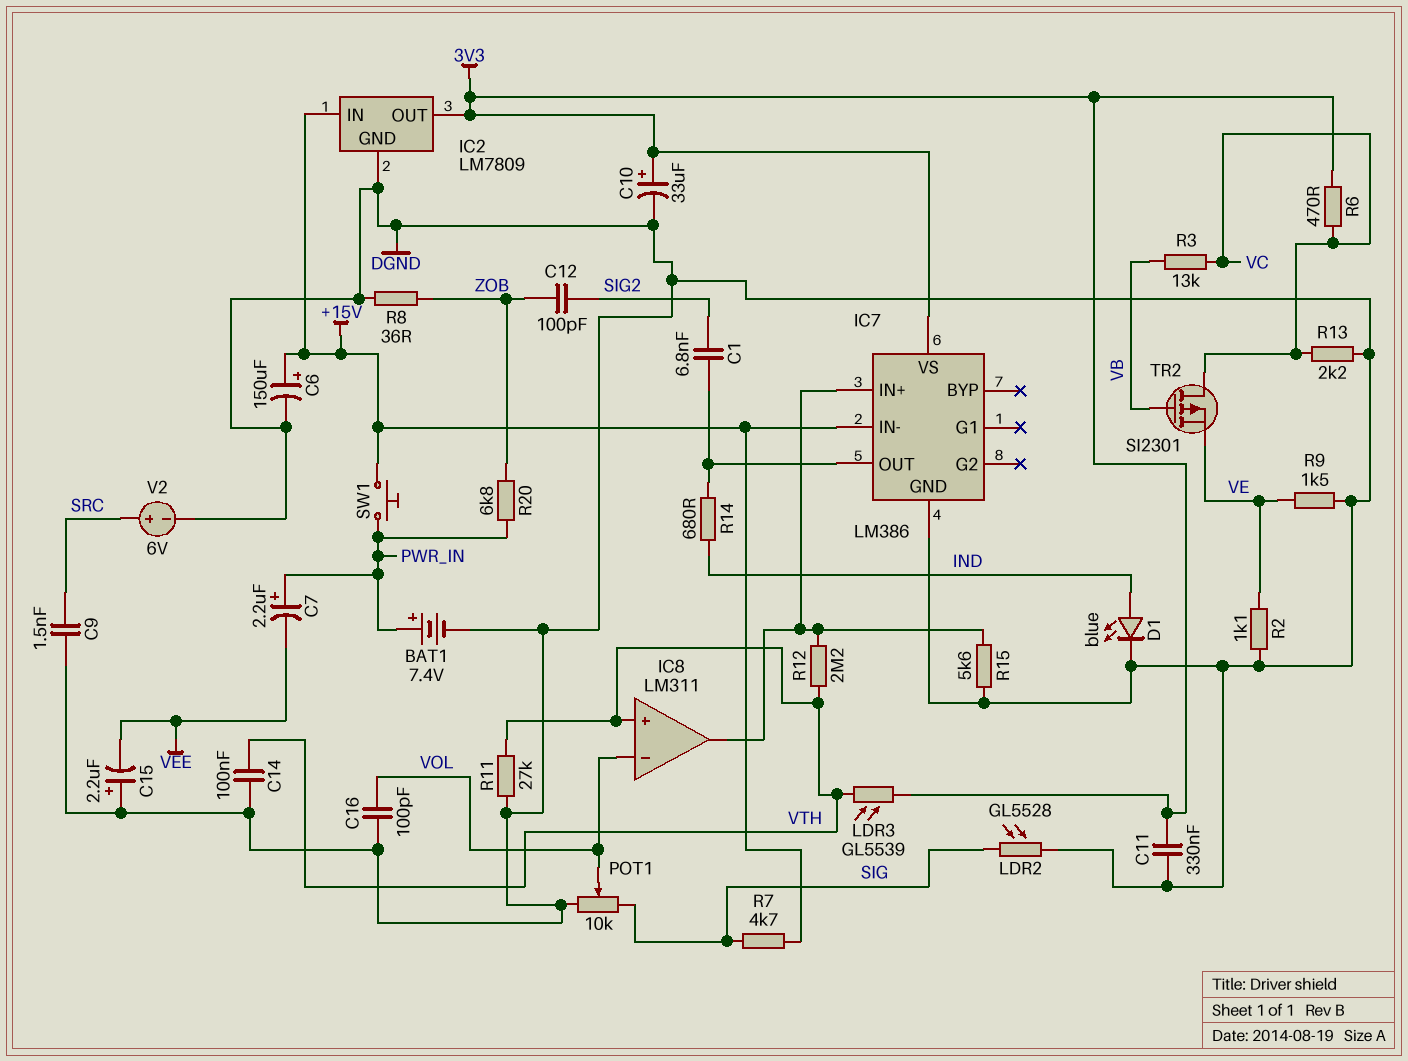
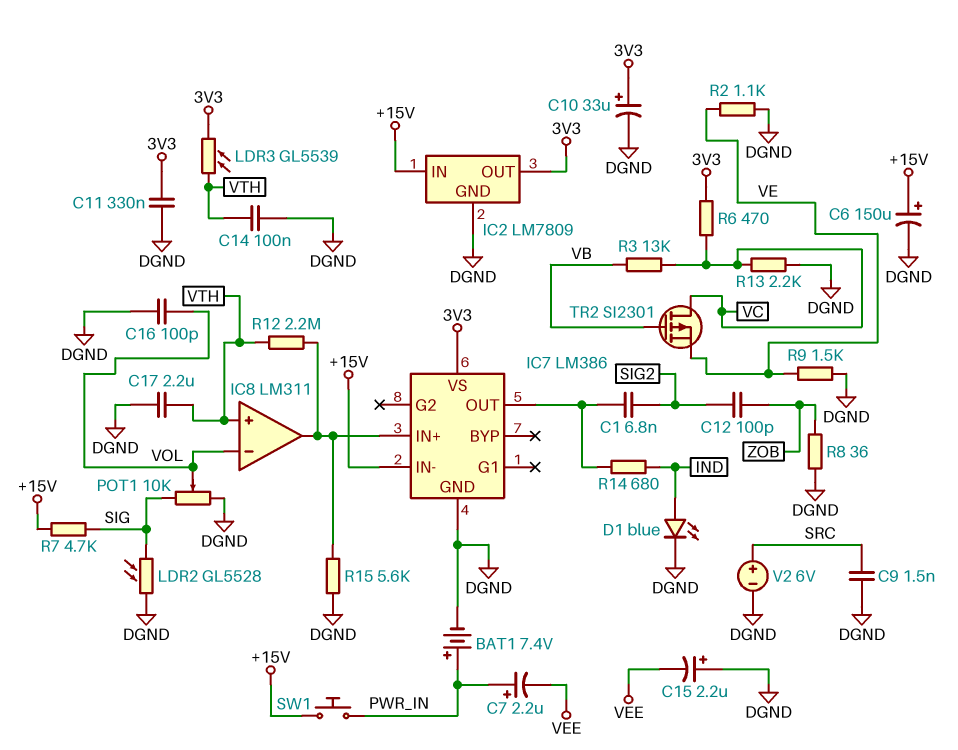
C17: none -> 2.2uF (DGND, VTH)
R11: 27k (DGND, VTH) -> none
R20: 6.8k (PWR_IN, ZOB) -> none

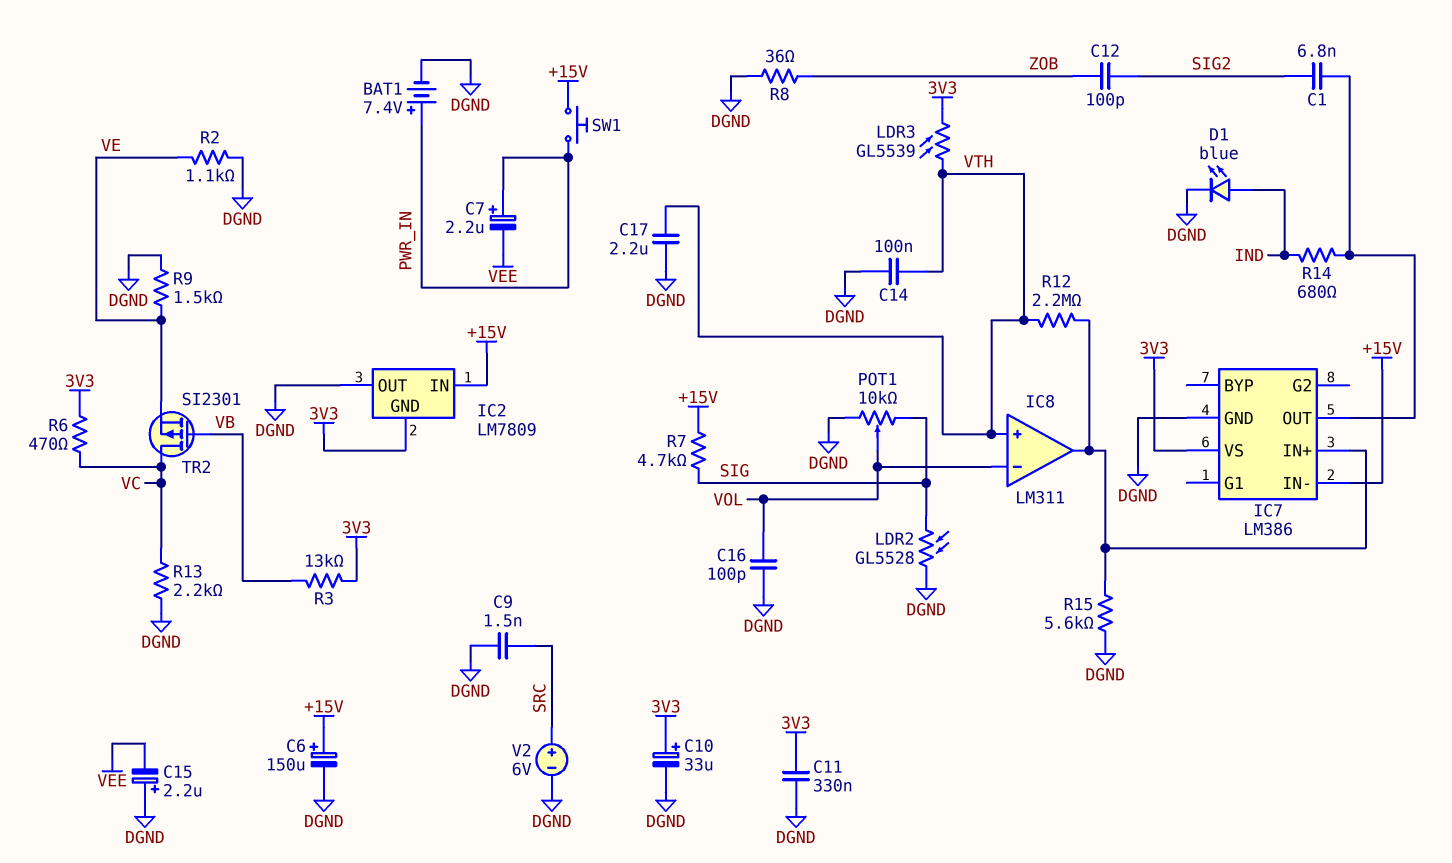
IC2 pin GND: DGND -> 3V3
IC2 pin OUT: 3V3 -> DGND
R3: 13k (VB, VC) -> 13k (3V3, VB)

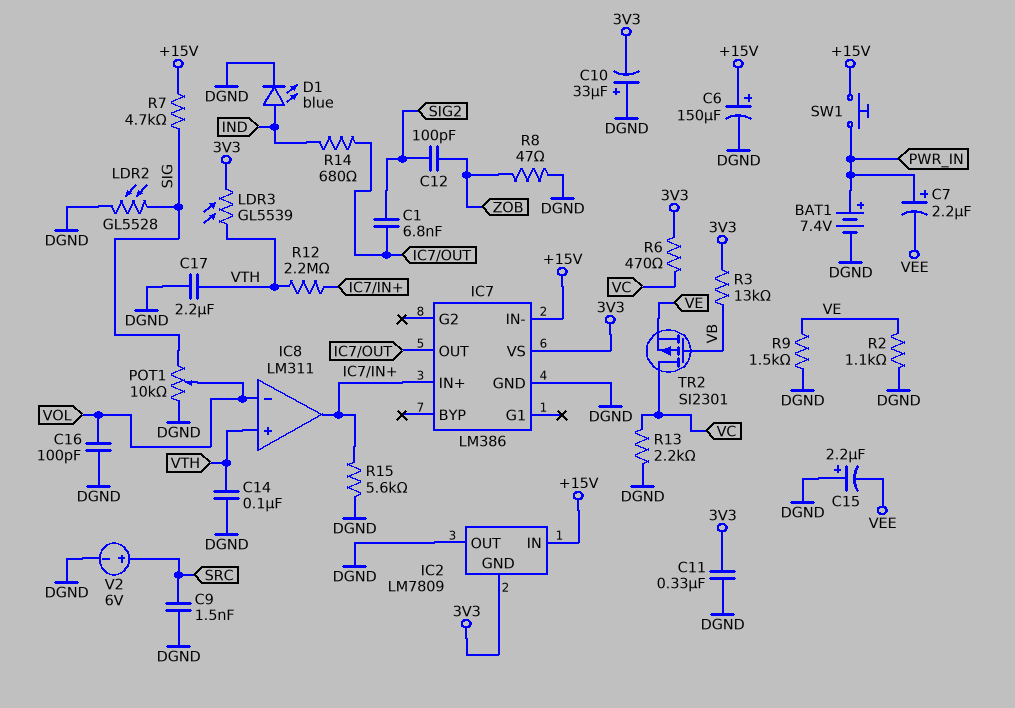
C10: 33uF (plus 3V3, minus DGND) -> 33uF (plus DGND, minus 3V3)
R8: 36 (DGND, ZOB) -> 47 (DGND, ZOB)

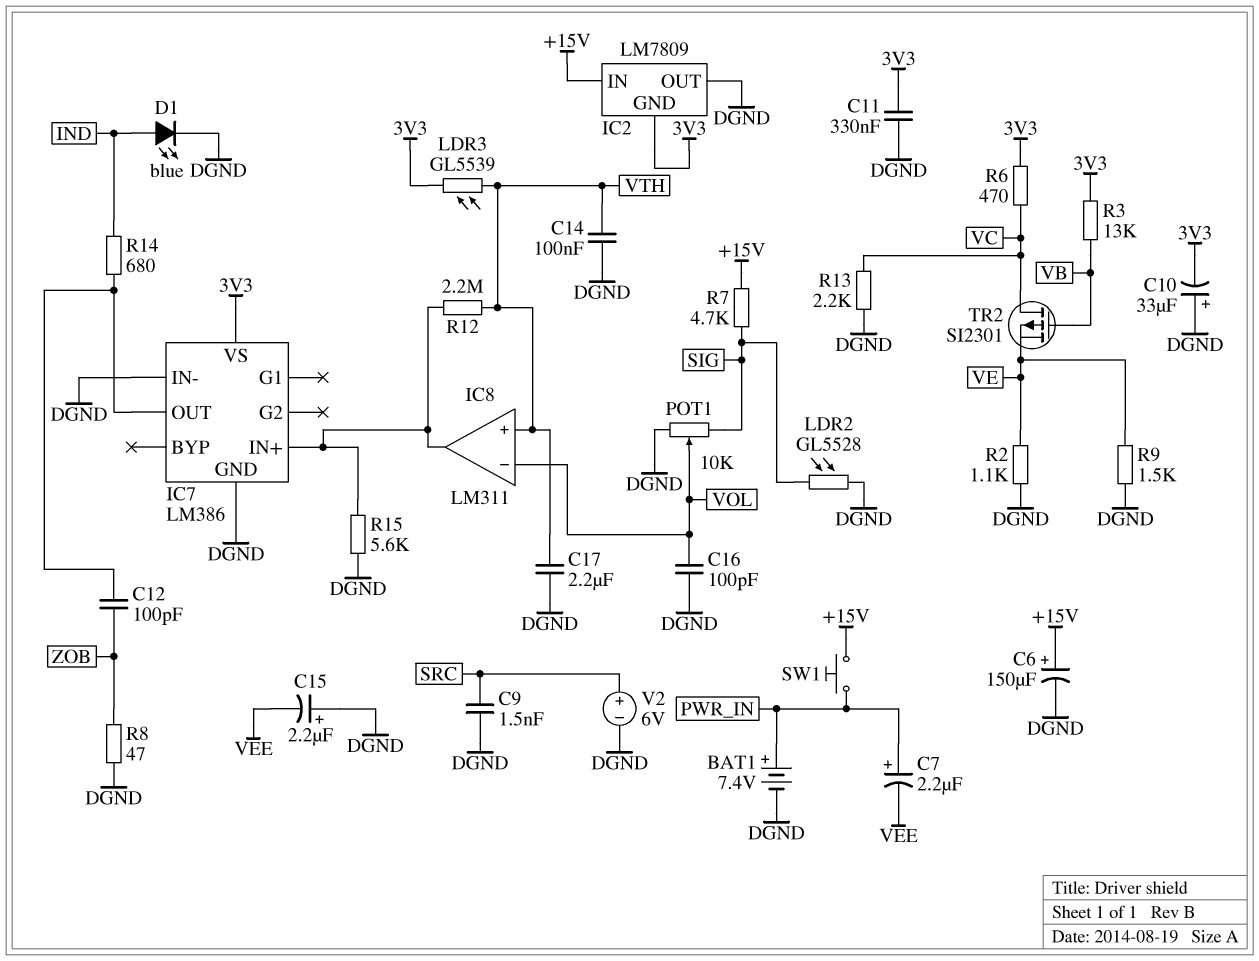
C1: 6.8nF (IC7/OUT, SIG2) -> none
C12: 100pF (SIG2, ZOB) -> 100pF (IC7/OUT, ZOB)
IC7 pin IN-: +15V -> DGND

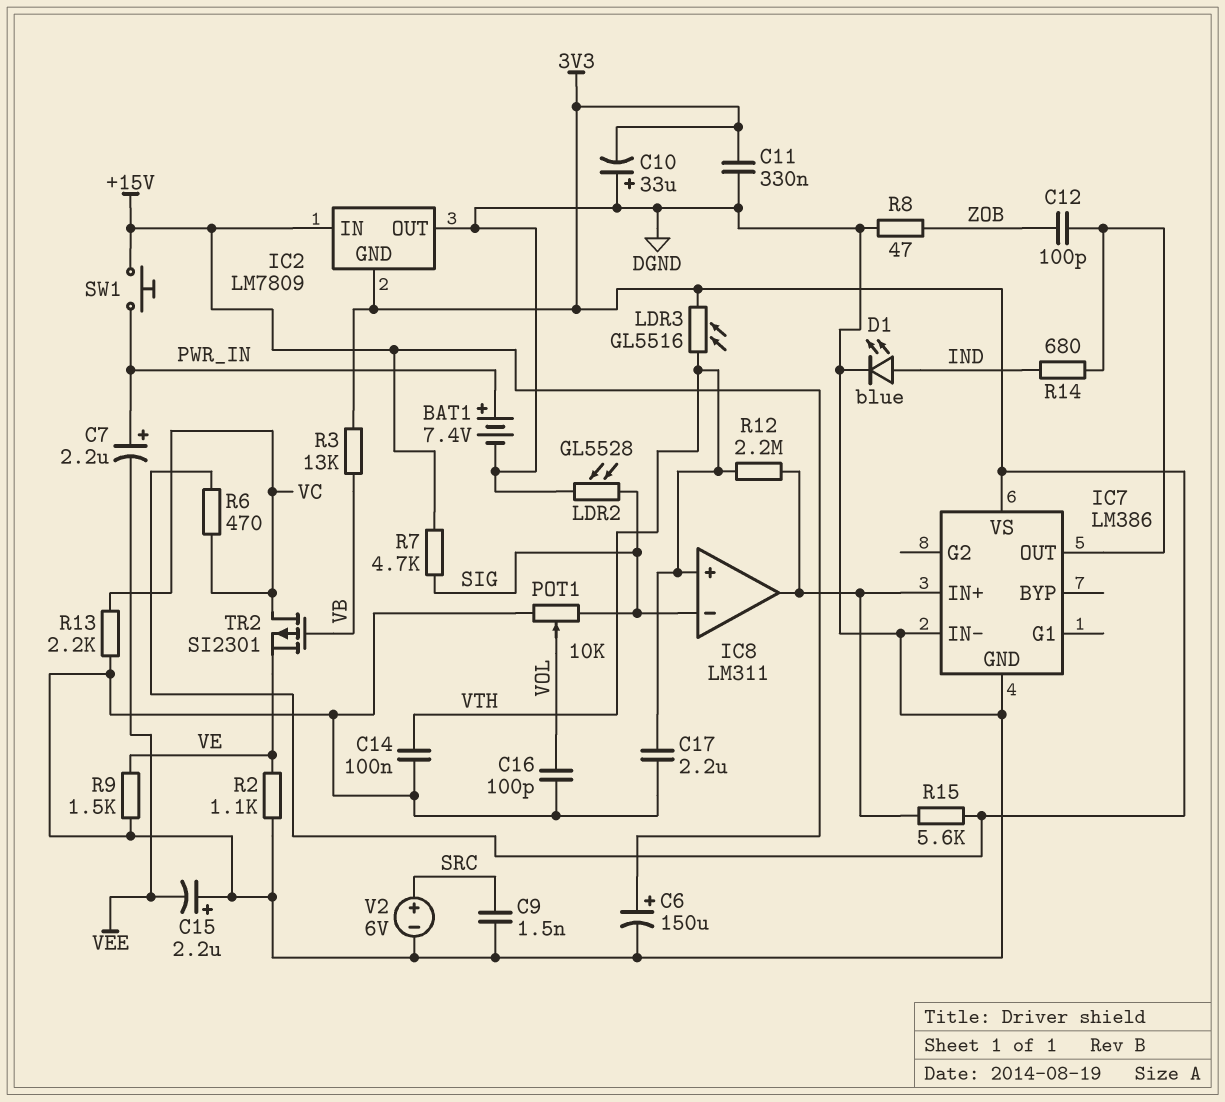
IC8 pin in-: VOL -> SIG
LDR3: GL5539 (3V3, VTH) -> GL5516 (3V3, VTH)
R15: 5.6k (DGND, IC7/IN+) -> 5.6k (3V3, IC7/IN+)

